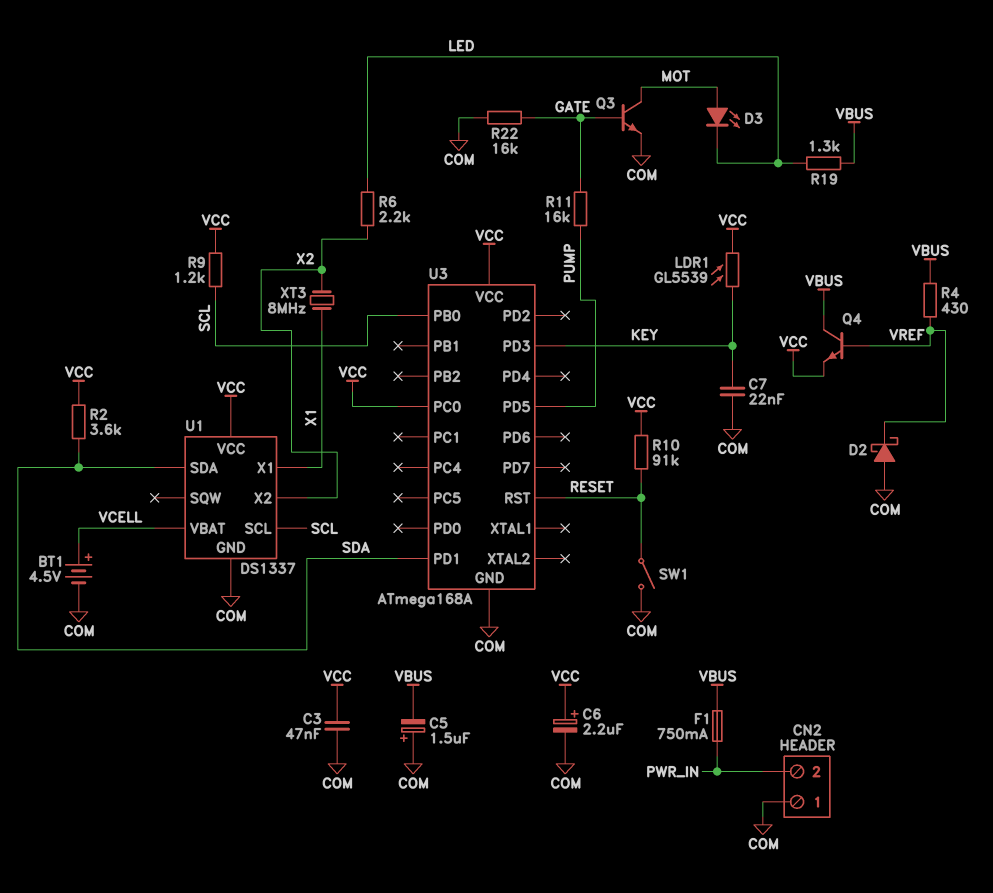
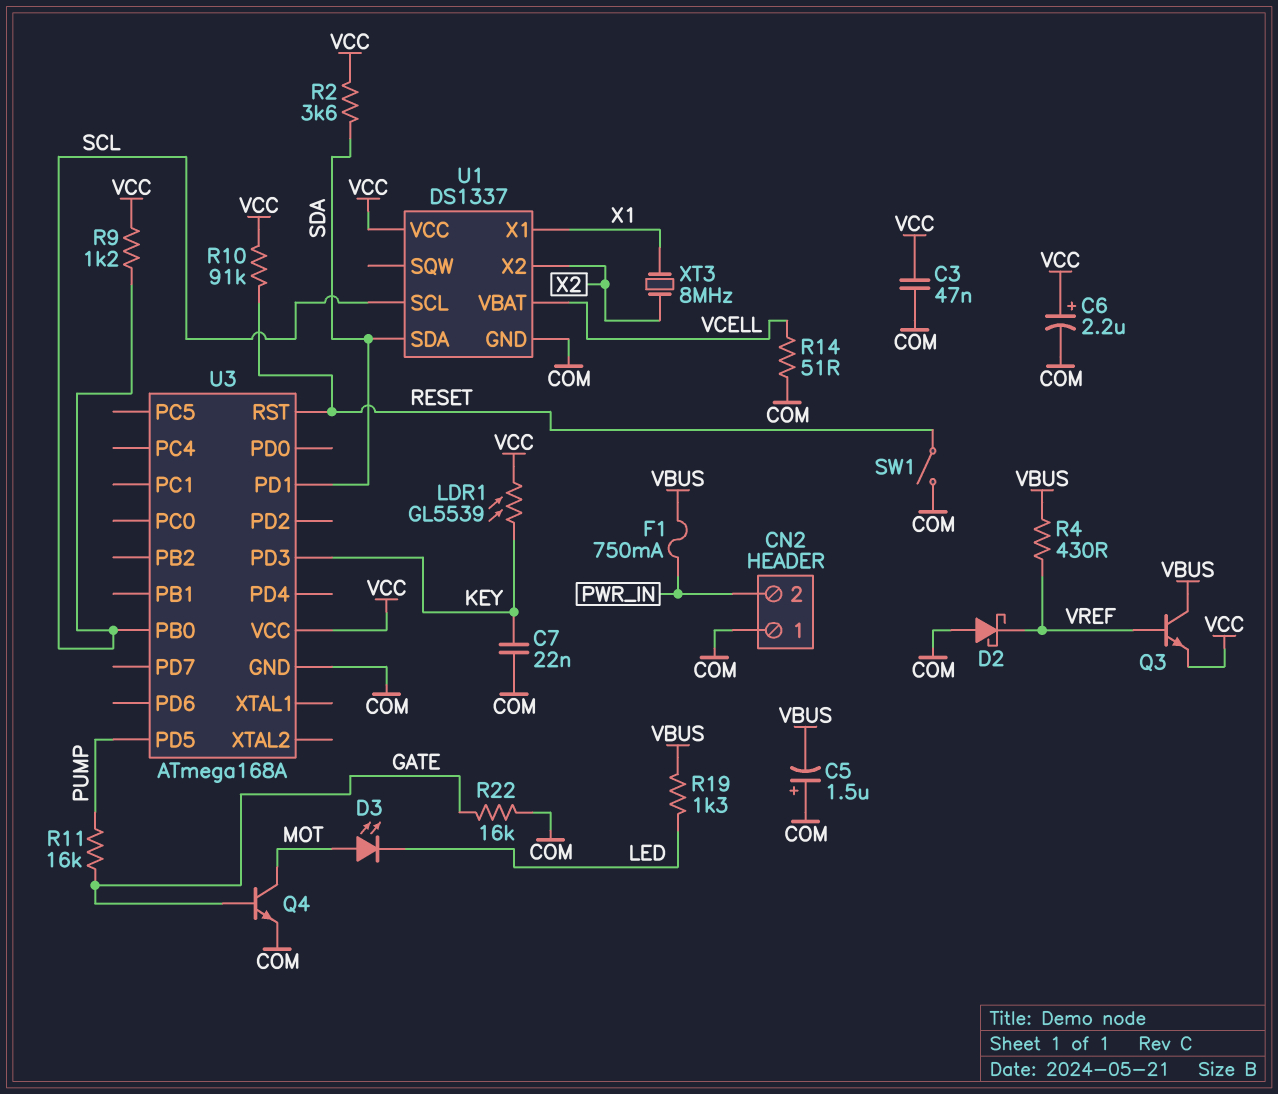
BT1: 4.5V (plus VCELL, minus COM) -> none
Q3: NPN (B GATE, C MOT, E COM) -> NPN (B VREF, C VBUS, E VCC)
Q4: NPN (B VREF, C VBUS, E VCC) -> NPN (B GATE, C MOT, E COM)
R6: 2.2k (LED, X2) -> none
R14: none -> 51 (COM, VCELL)
U3 pin PC0: VCC -> none

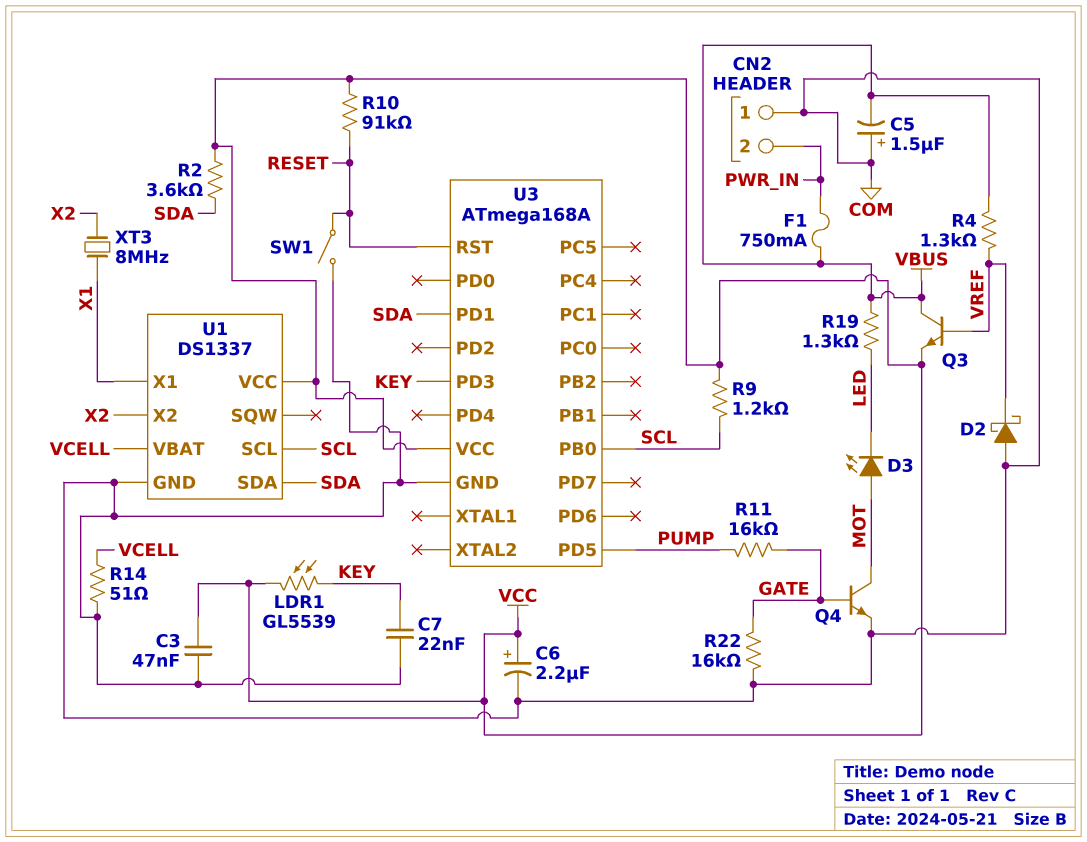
R4: 430 (VBUS, VREF) -> 1.3k (VBUS, VREF)

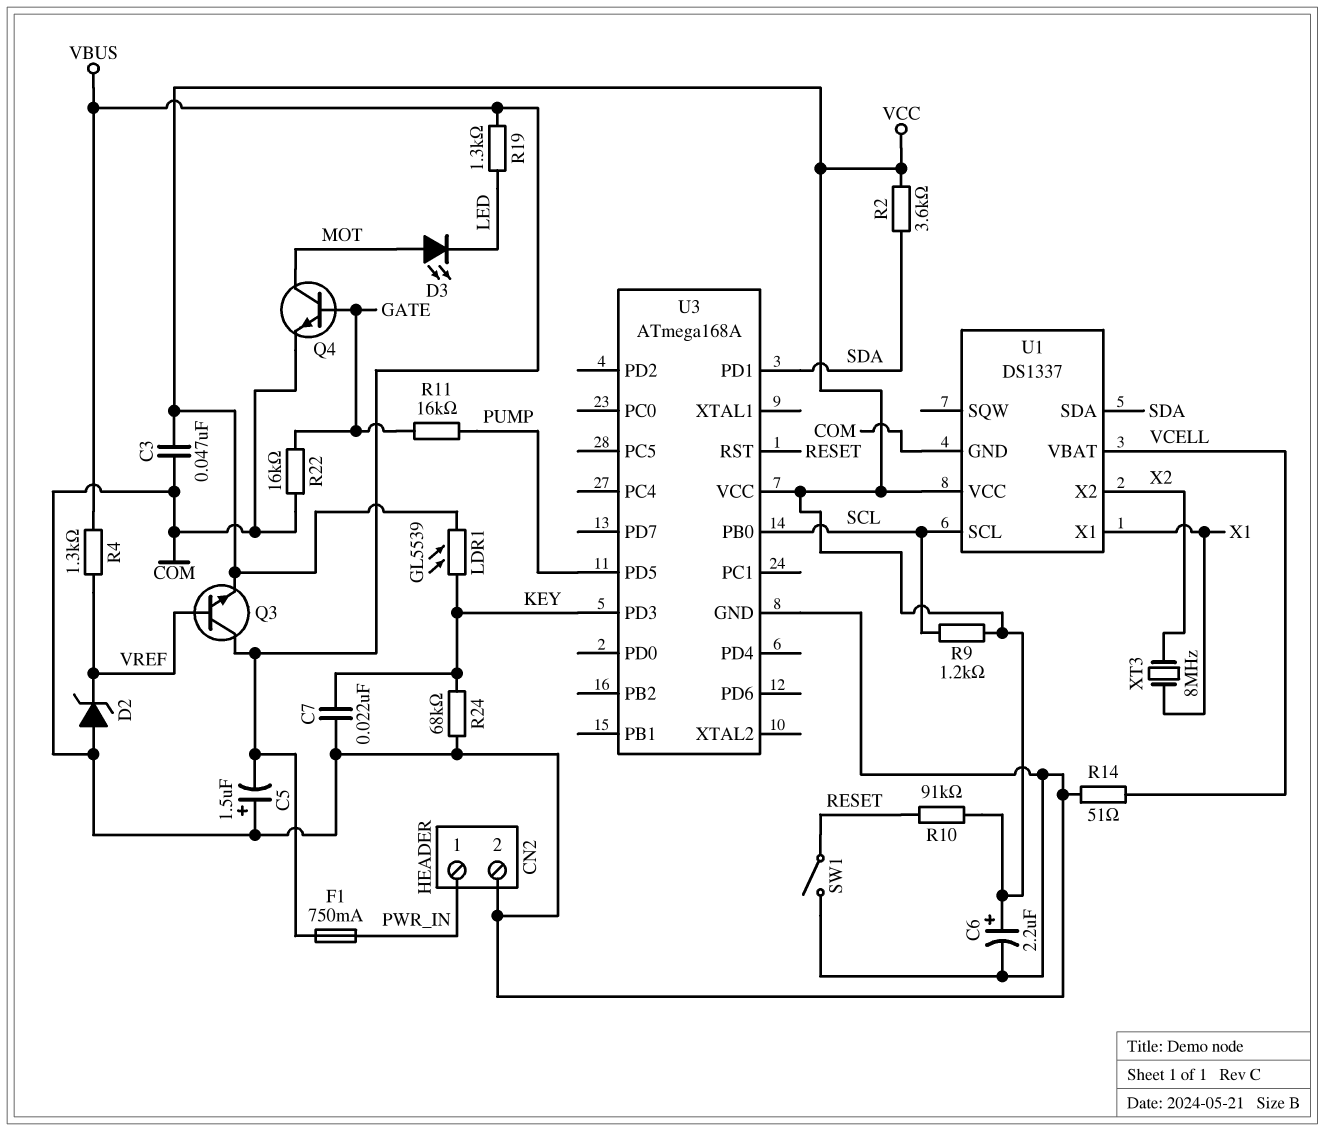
CN2 pin 1: COM -> PWR_IN
CN2 pin 2: PWR_IN -> COM
D2: schottky (A COM, K VREF) -> zener (A COM, K VREF)
R24: none -> 68k (COM, KEY)

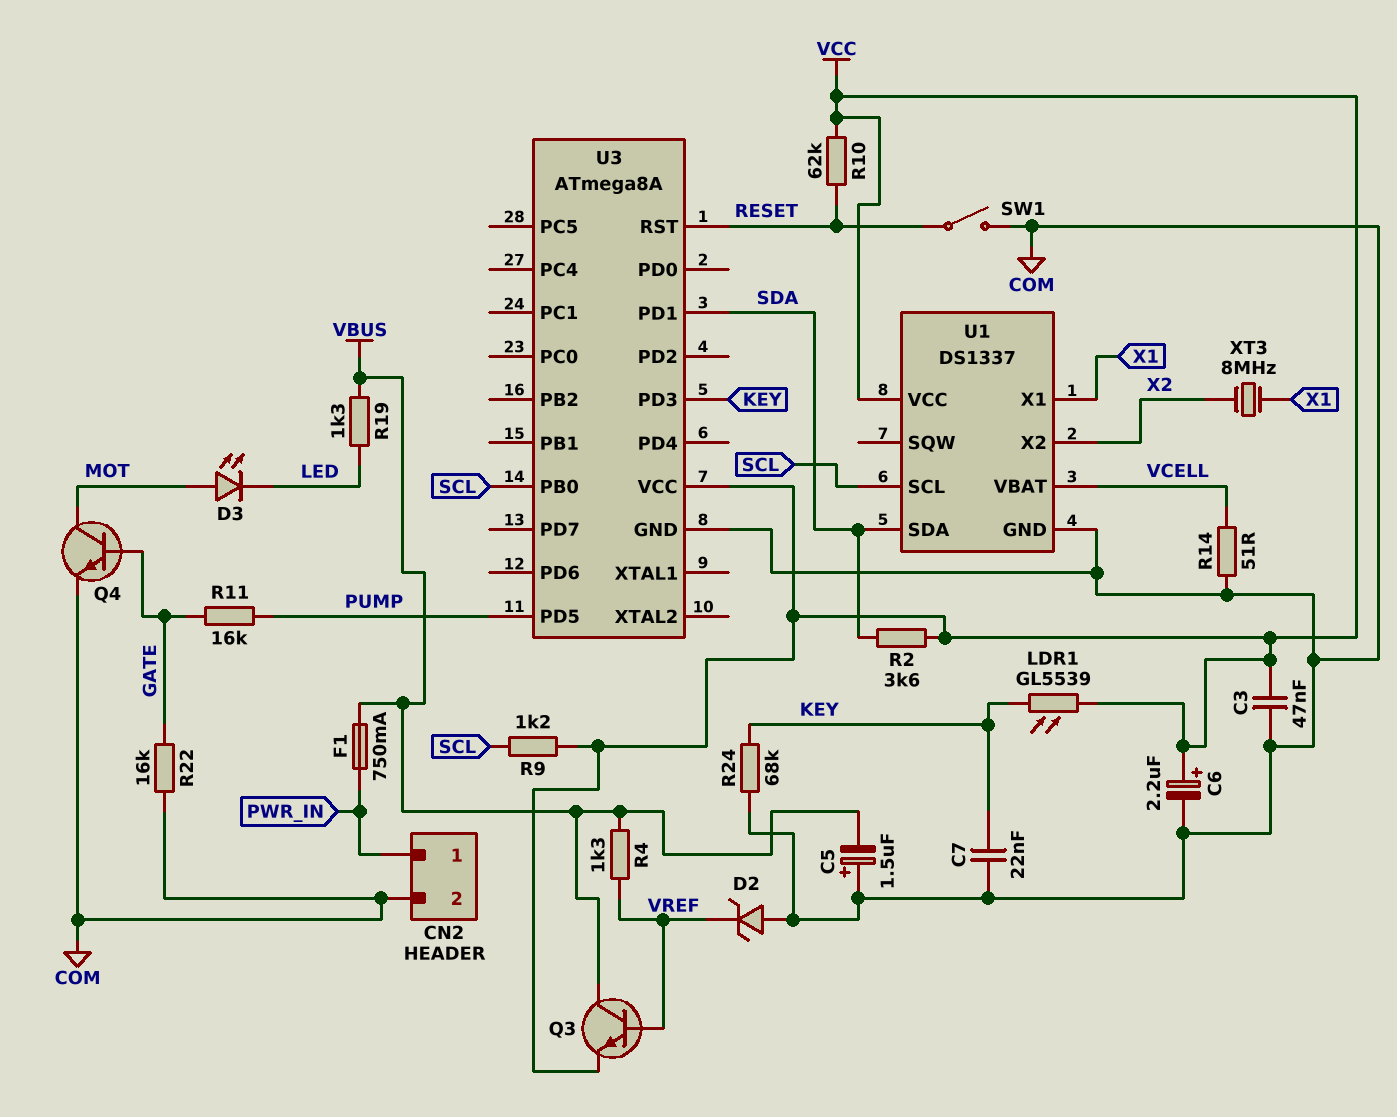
R10: 91k (RESET, VCC) -> 62k (RESET, VCC)
U3: ATmega168A -> ATmega8A

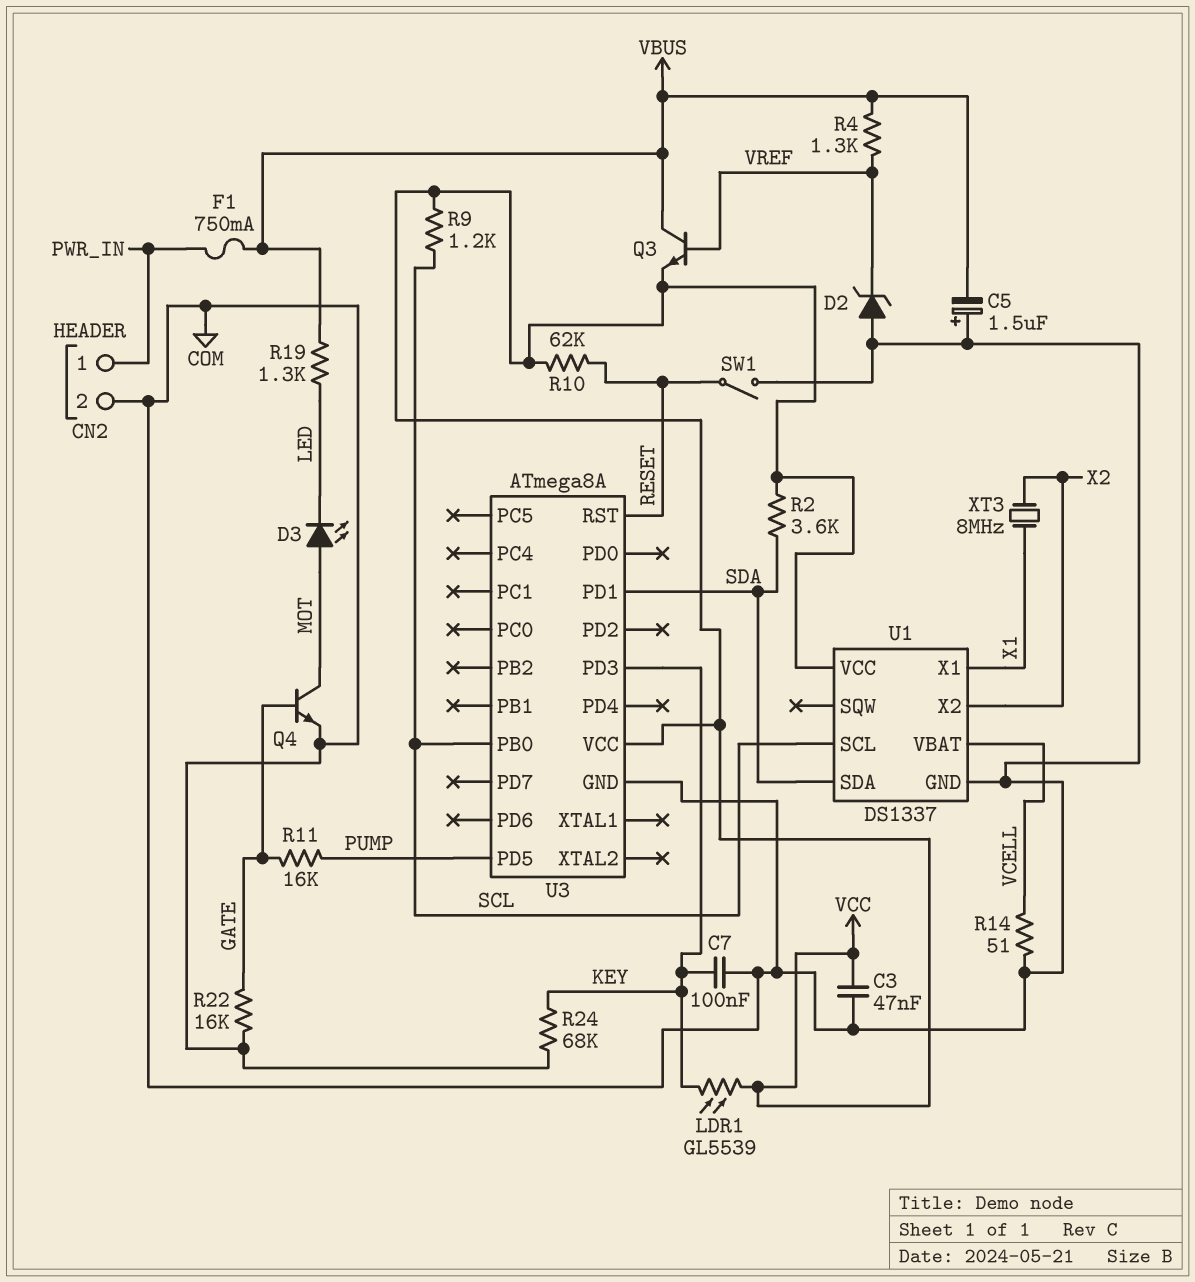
C6: 2.2uF (plus VCC, minus COM) -> none
C7: 22nF (COM, KEY) -> 100nF (COM, KEY)

